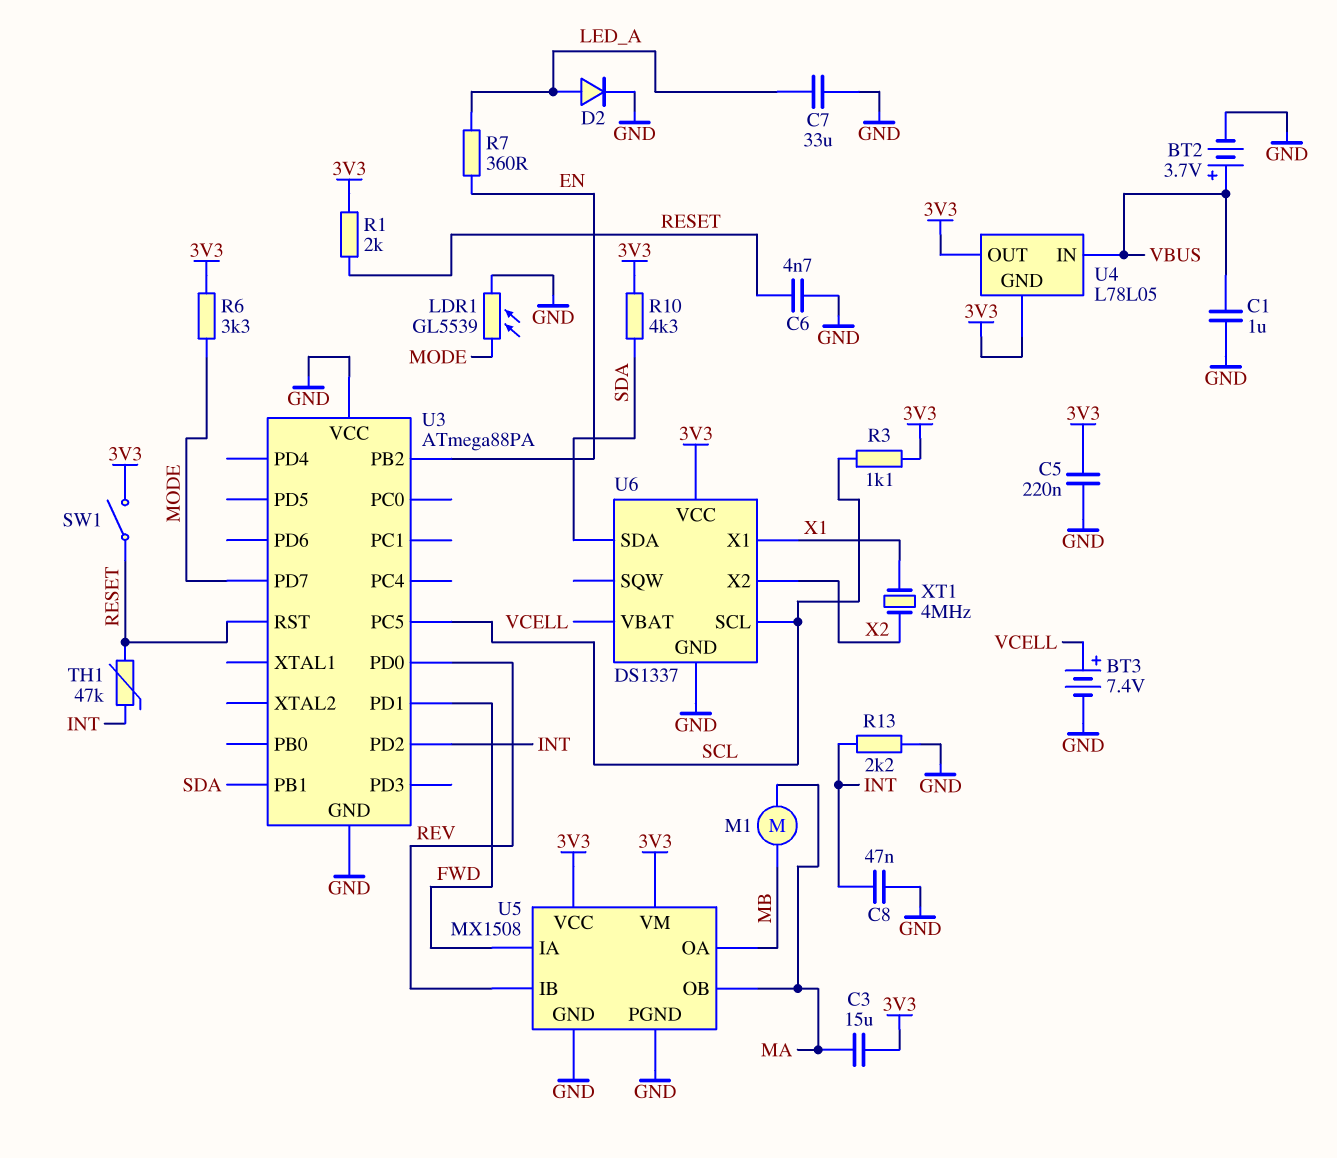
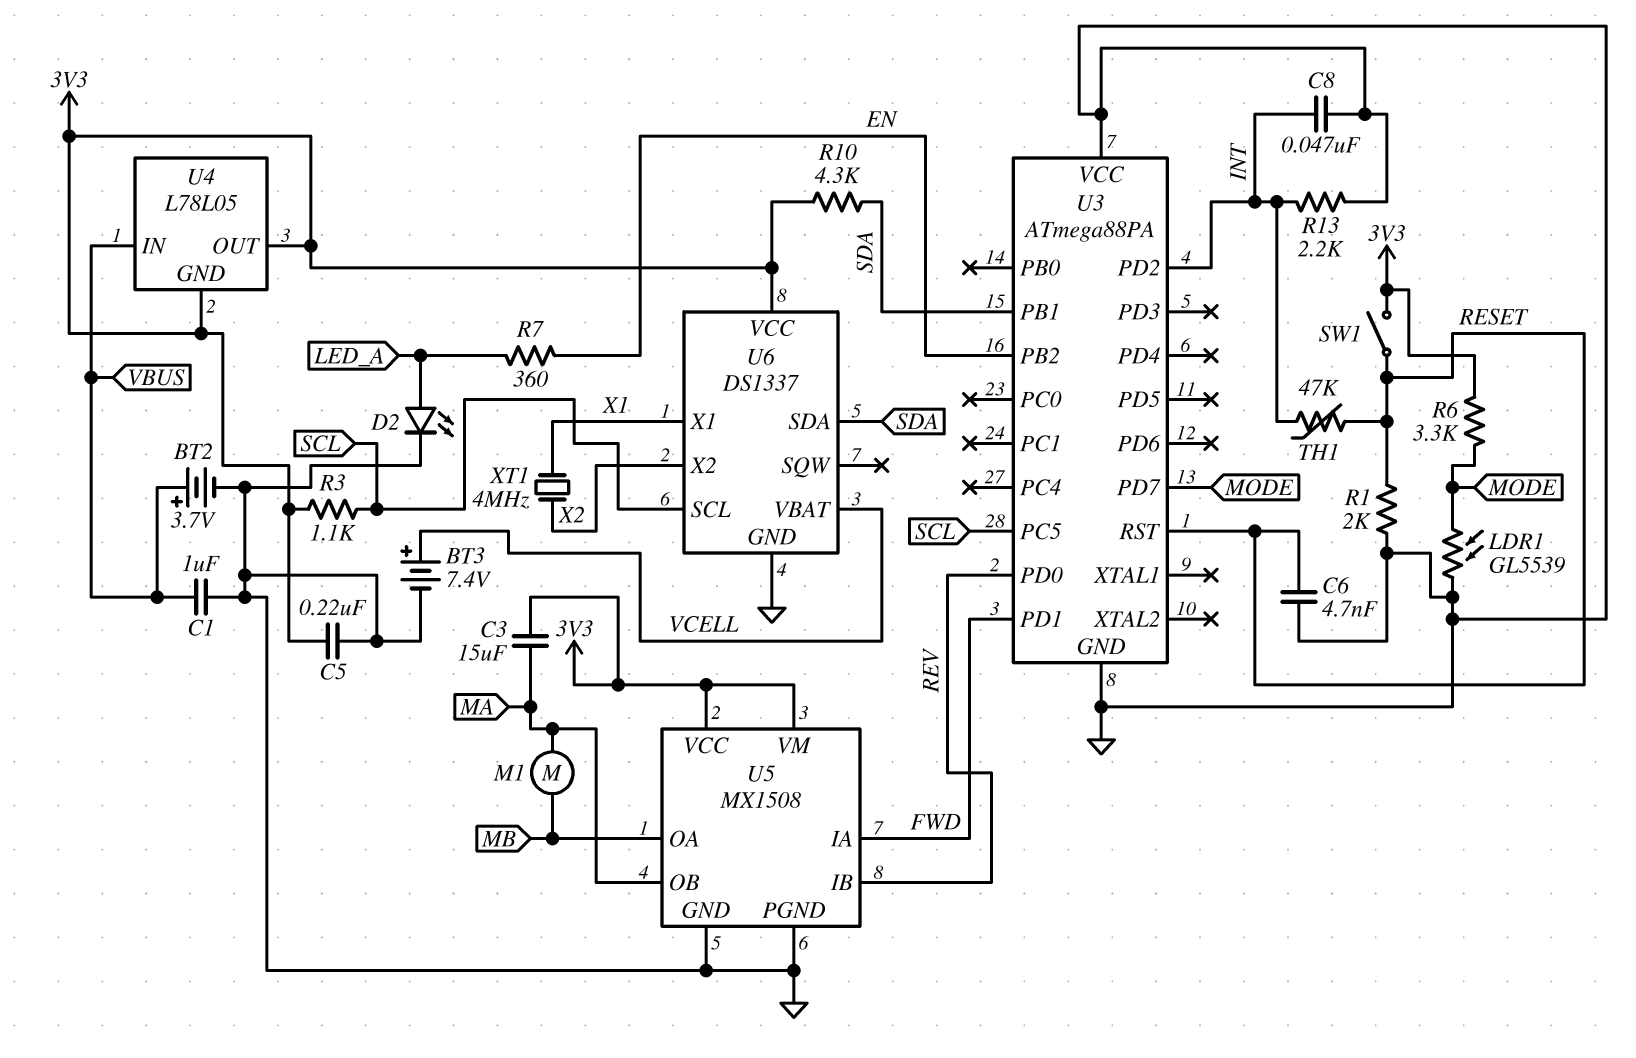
C7: 33uF (GND, LED_A) -> none
D2: diode (A LED_A, K GND) -> LED (A LED_A, K GND)
R1: 2k (3V3, RESET) -> 2k (GND, RESET)

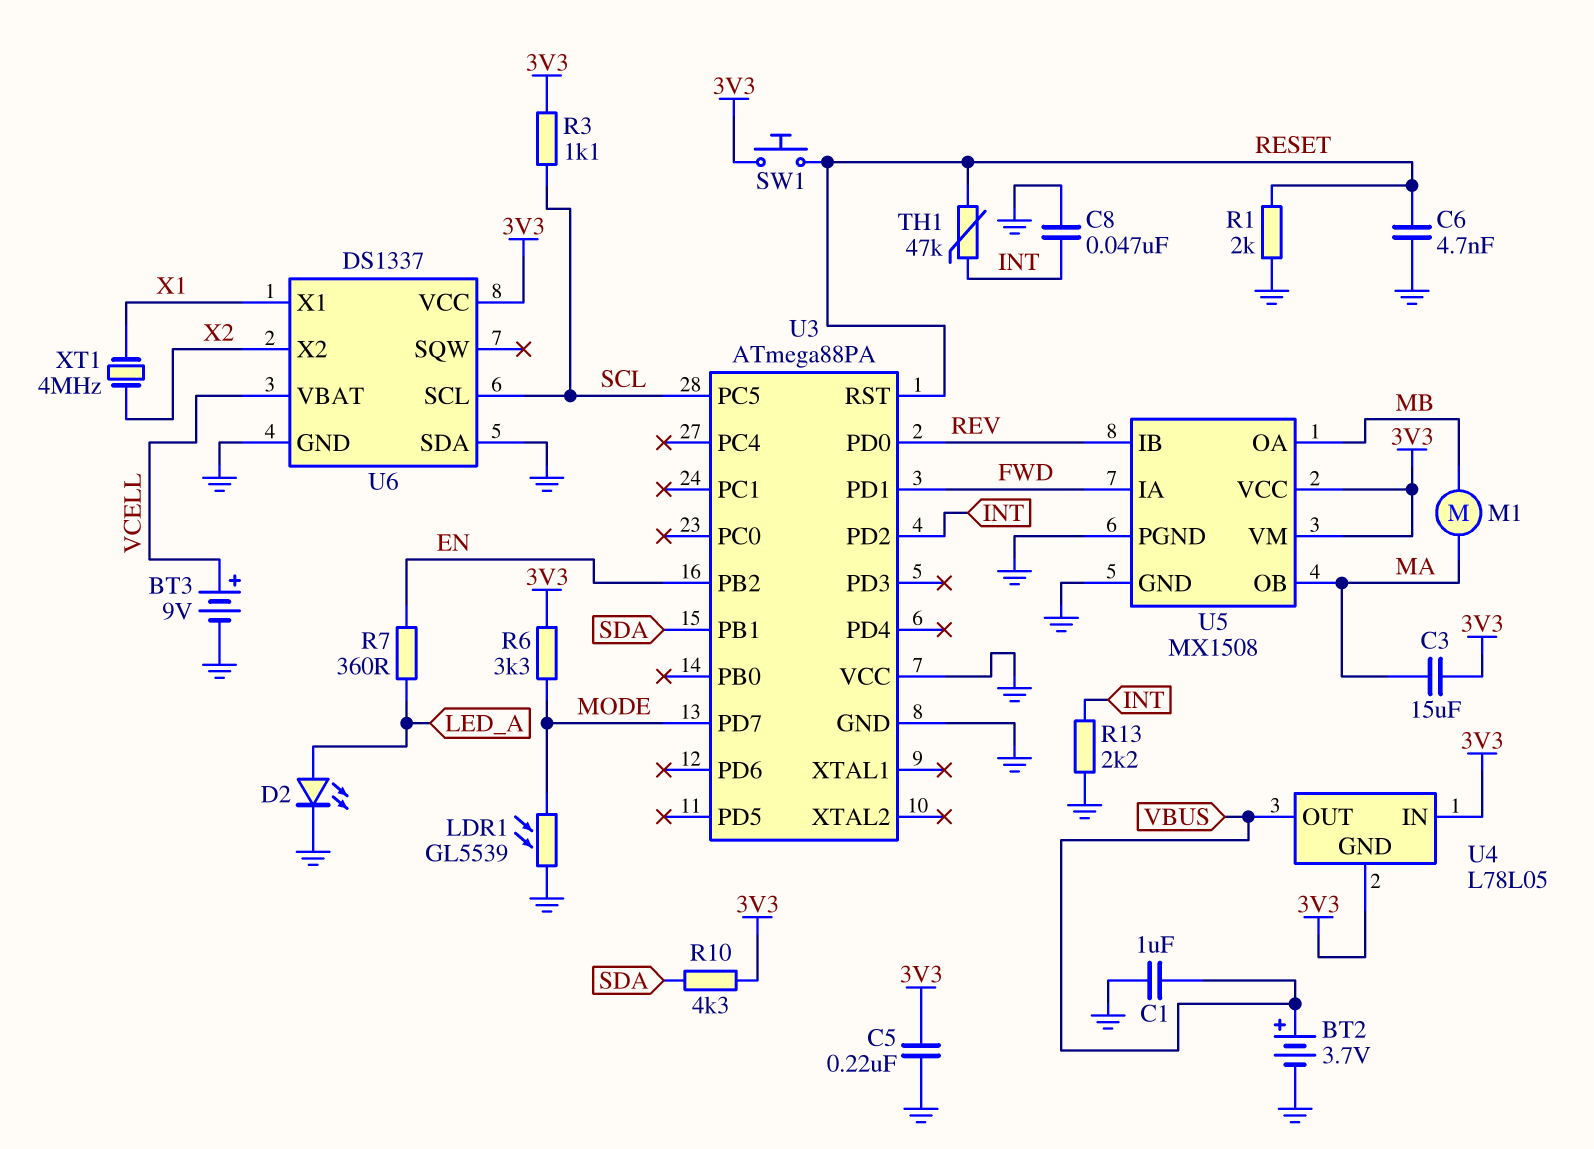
BT3: 7.4V (plus VCELL, minus GND) -> 9V (plus VCELL, minus GND)
SW1: switch (3V3, RESET) -> button (3V3, RESET)
U4 pin IN: VBUS -> 3V3
U4 pin OUT: 3V3 -> VBUS
U6 pin SDA: SDA -> GND

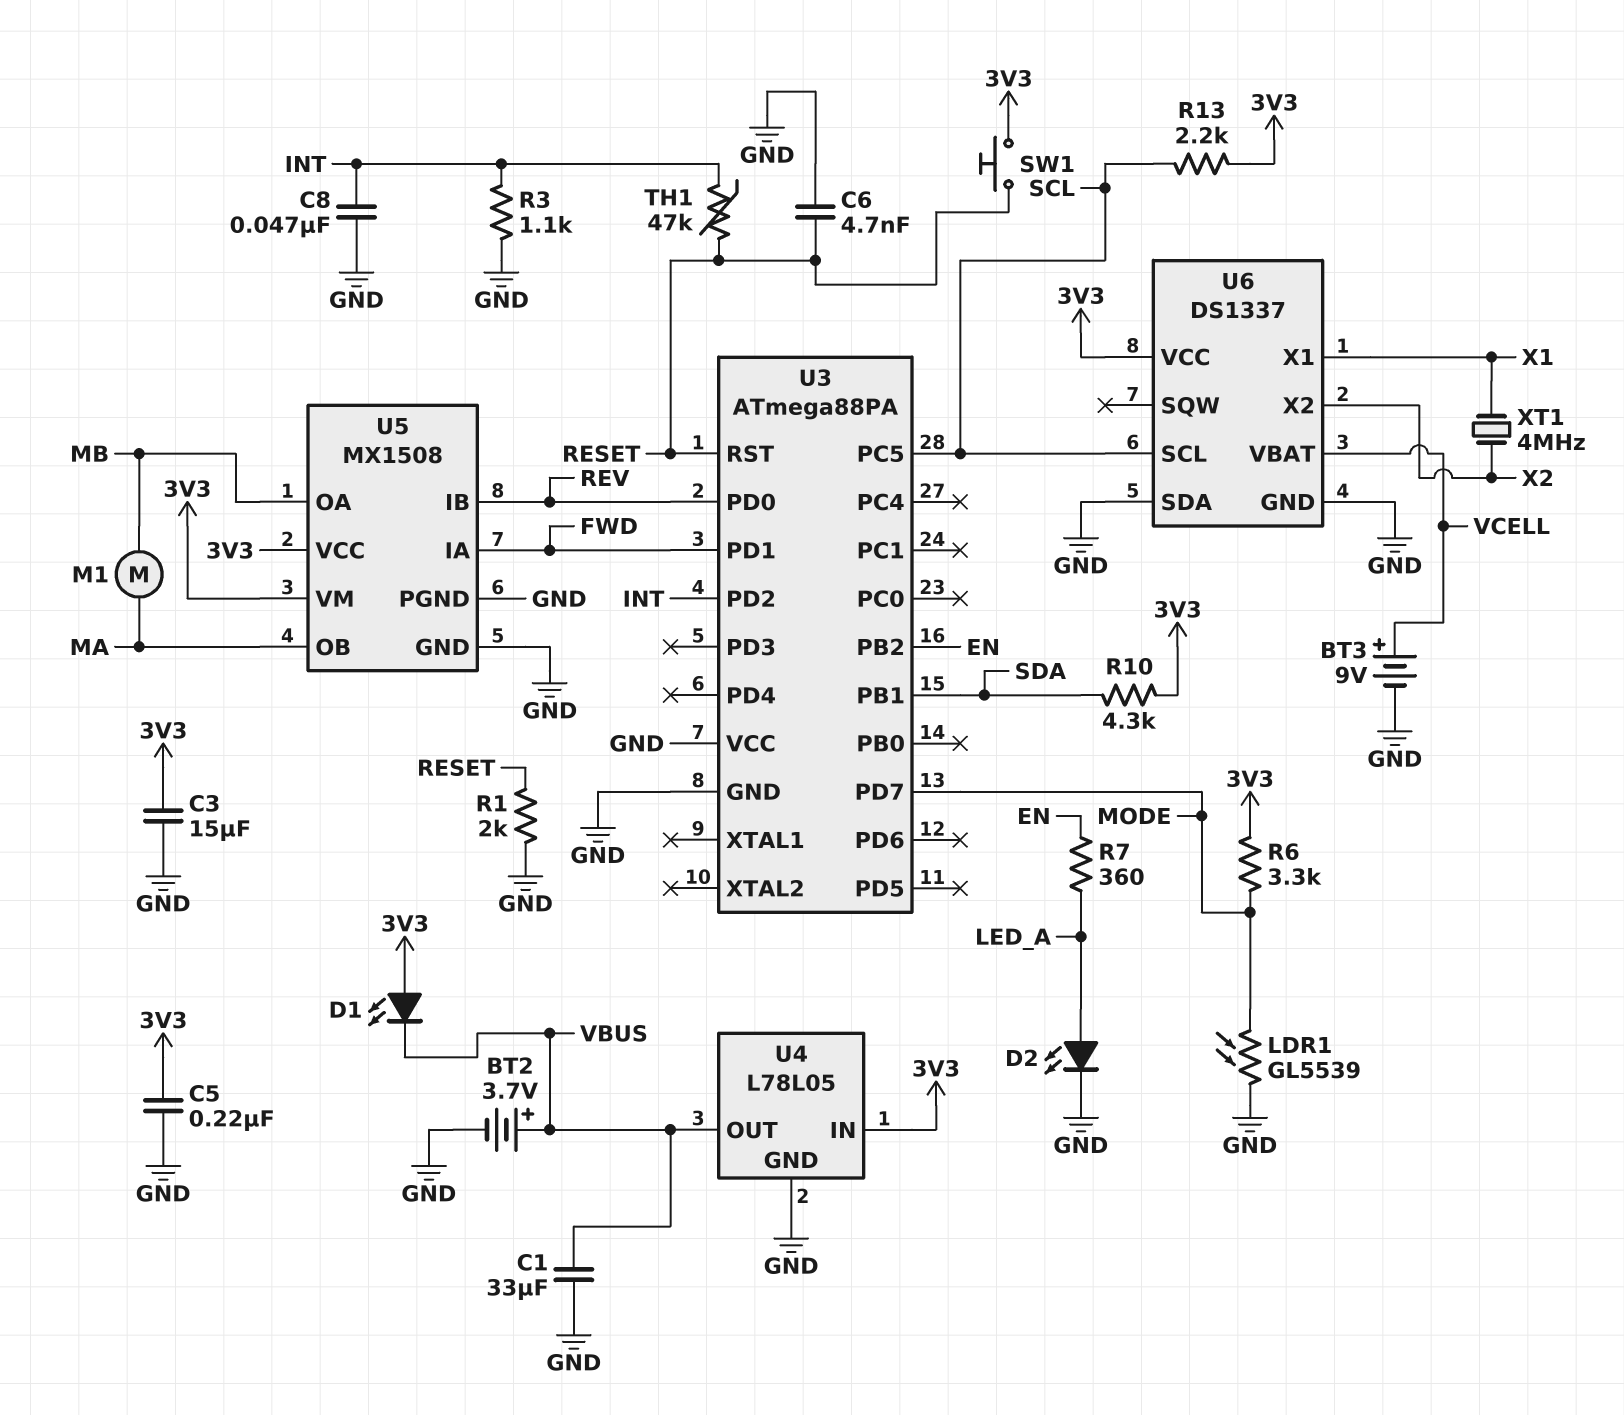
C1: 1uF (GND, VBUS) -> 33uF (GND, VBUS)
C3: 15uF (3V3, MA) -> 15uF (3V3, GND)
D1: none -> LED (A 3V3, K VBUS)
R3: 1.1k (3V3, SCL) -> 1.1k (GND, INT)
R13: 2.2k (GND, INT) -> 2.2k (3V3, SCL)
U4 pin GND: 3V3 -> GND

